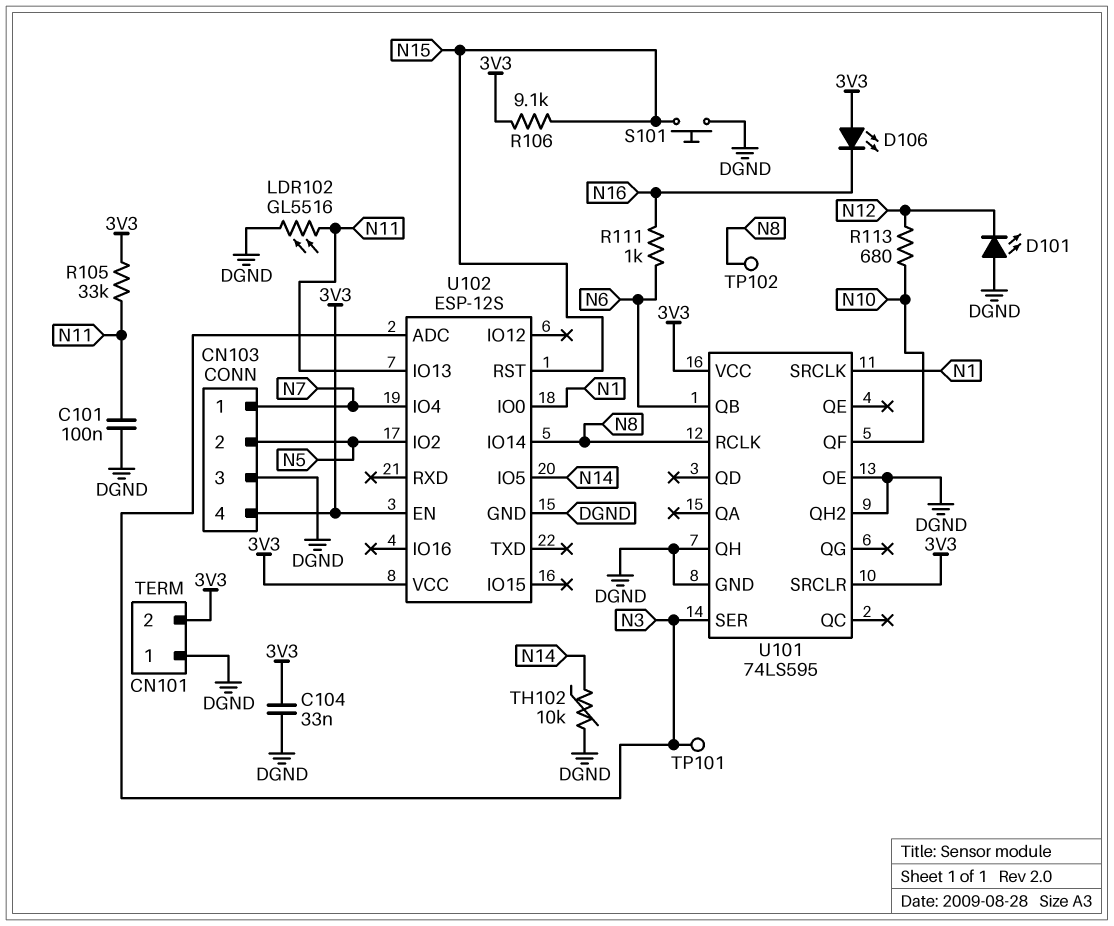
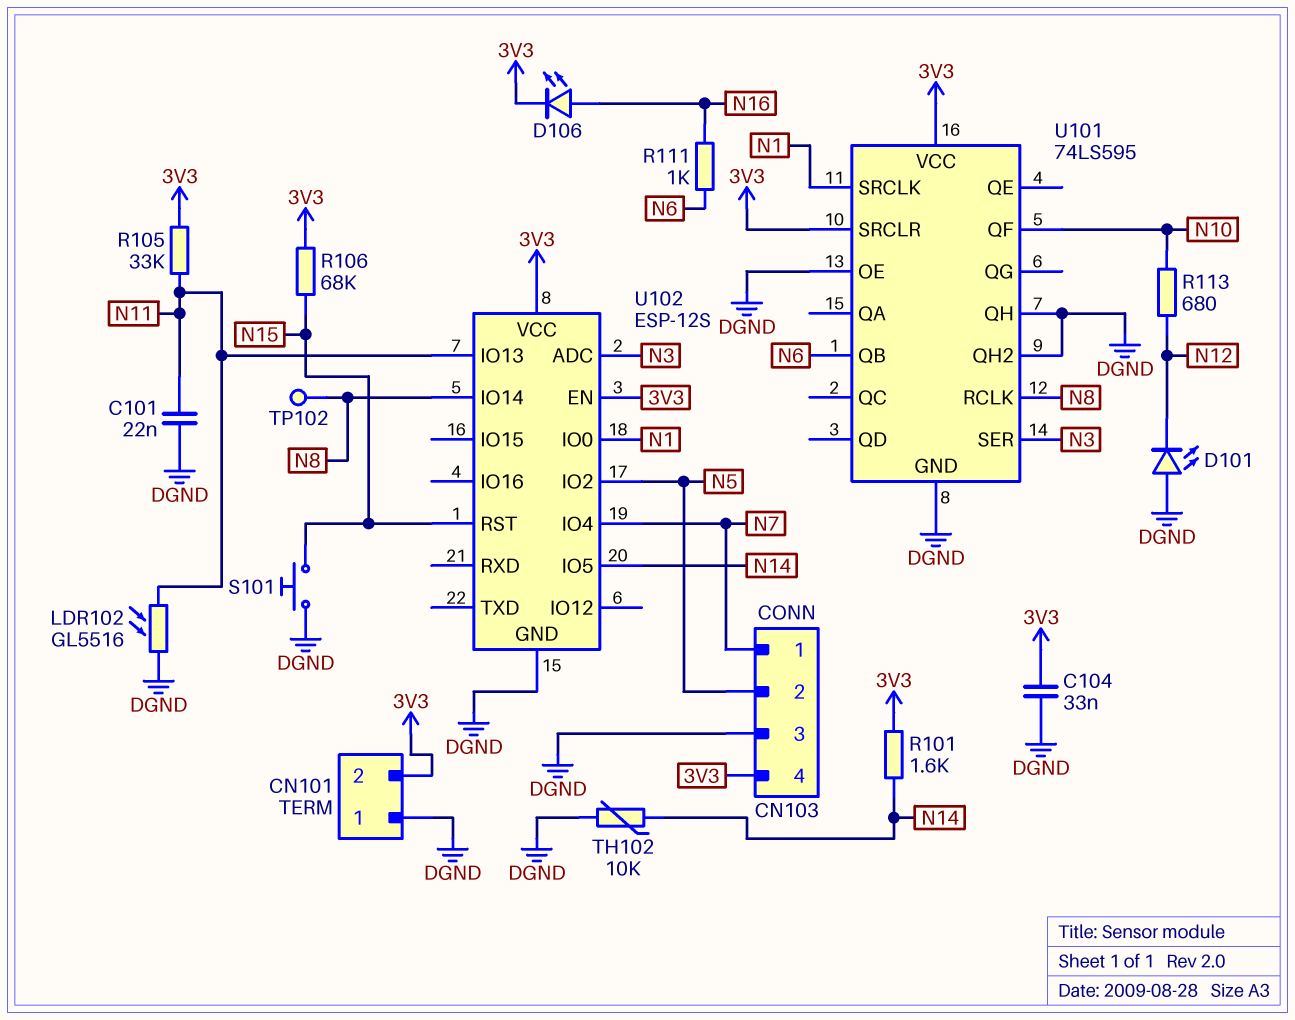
C101: 100nF (DGND, N11) -> 22nF (DGND, N11)
D106: LED (A 3V3, K N16) -> LED (A N16, K 3V3)
R101: none -> 1.6k (3V3, N14)
R106: 9.1k (3V3, N15) -> 68k (3V3, N15)
TP101: test point (N3) -> none

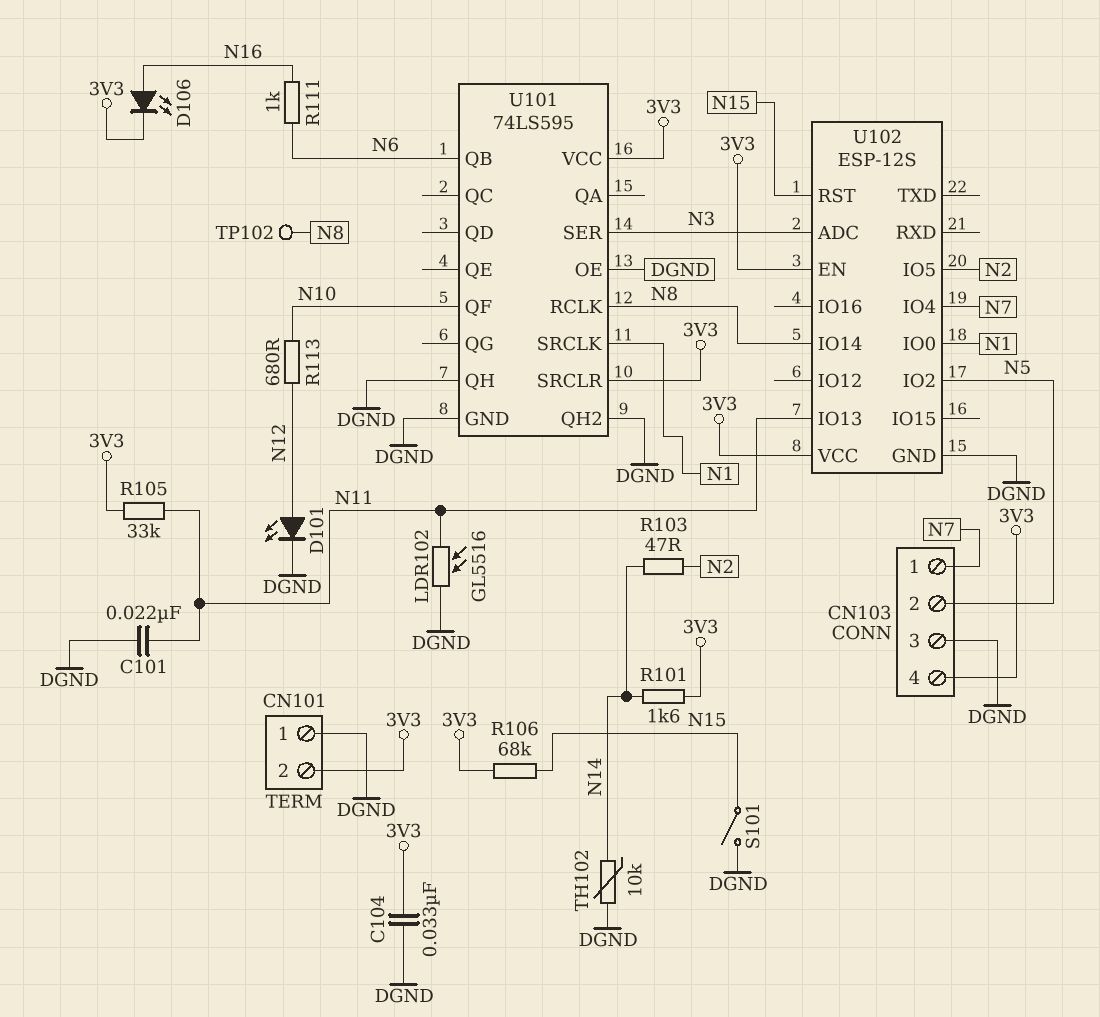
D101: LED (A DGND, K N12) -> LED (A N12, K DGND)
R103: none -> 47 (N2, N14)
S101: button (DGND, N15) -> switch (DGND, N15)
U102 pin IO5: N14 -> N2

